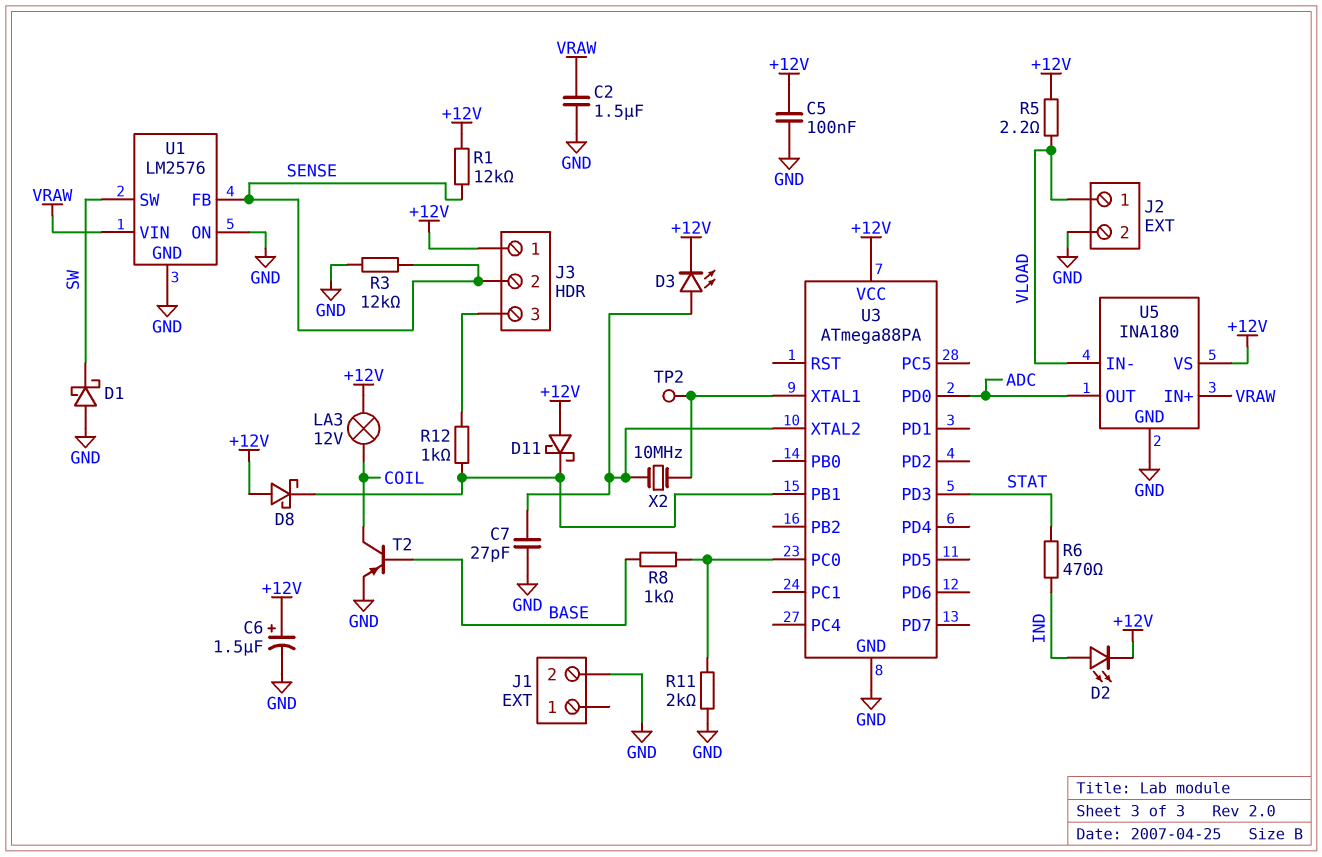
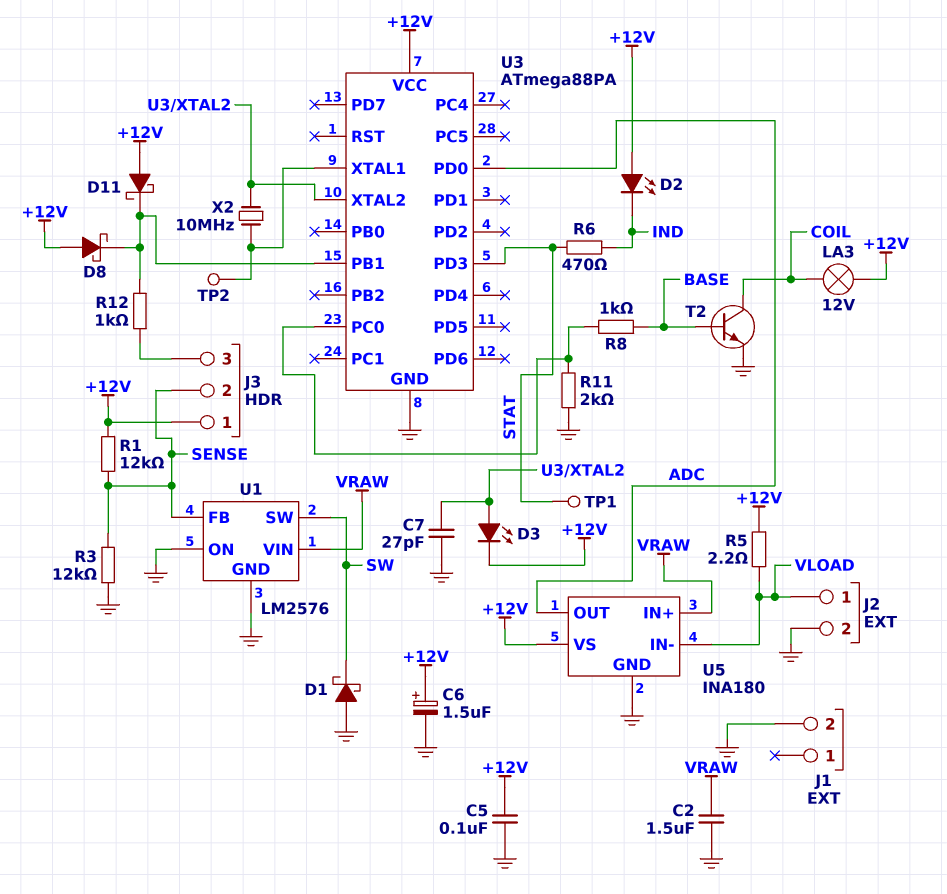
D2: LED (A IND, K +12V) -> LED (A +12V, K IND)
T2: PNP (B BASE, C COIL, E GND) -> NPN (B BASE, C COIL, E GND)
TP1: none -> test point (STAT)

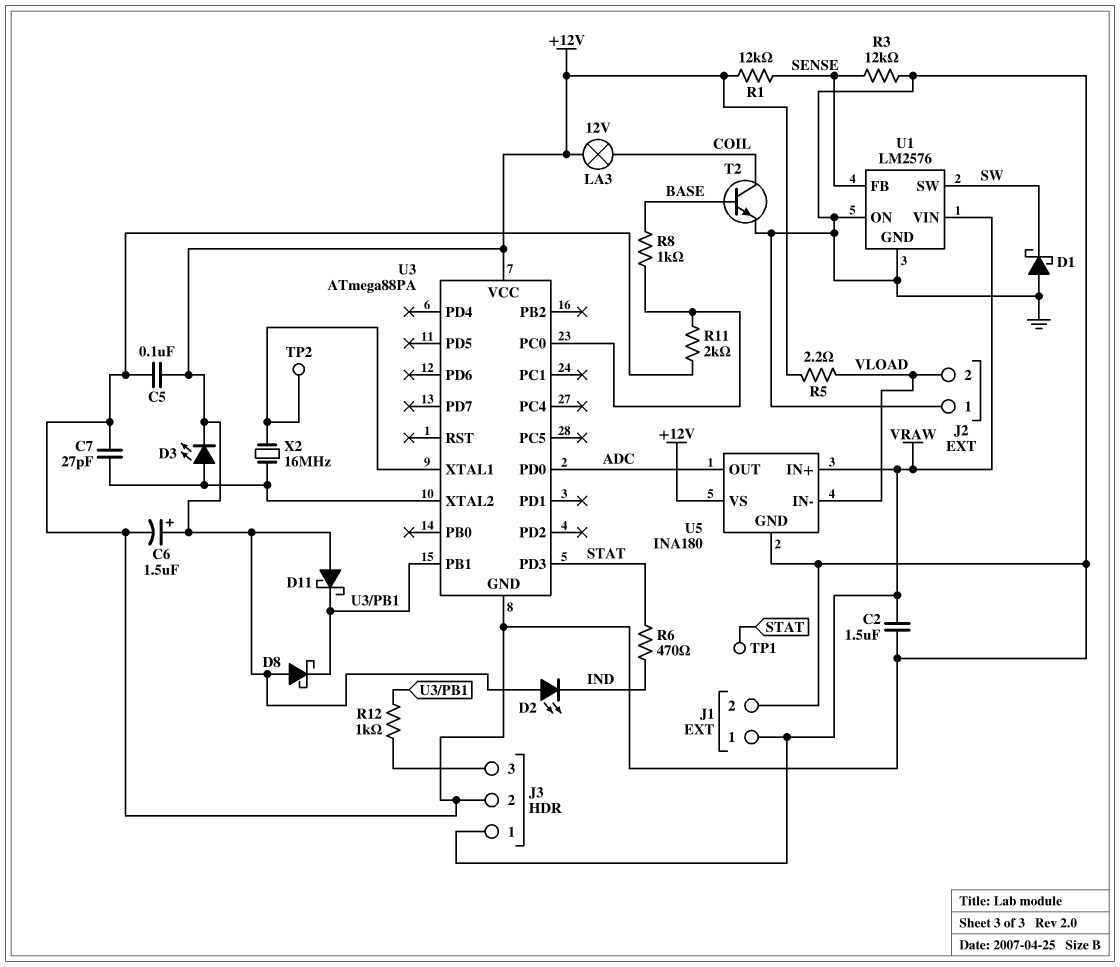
J1 pin 1: none -> VRAW
J2 pin 1: VLOAD -> GND
J2 pin 2: GND -> VLOAD
J3 pin 1: +12V -> VRAW
J3 pin 2: SENSE -> GND
X2: 10MHz (U3/XTAL1, U3/XTAL2) -> 16MHz (U3/XTAL1, U3/XTAL2)

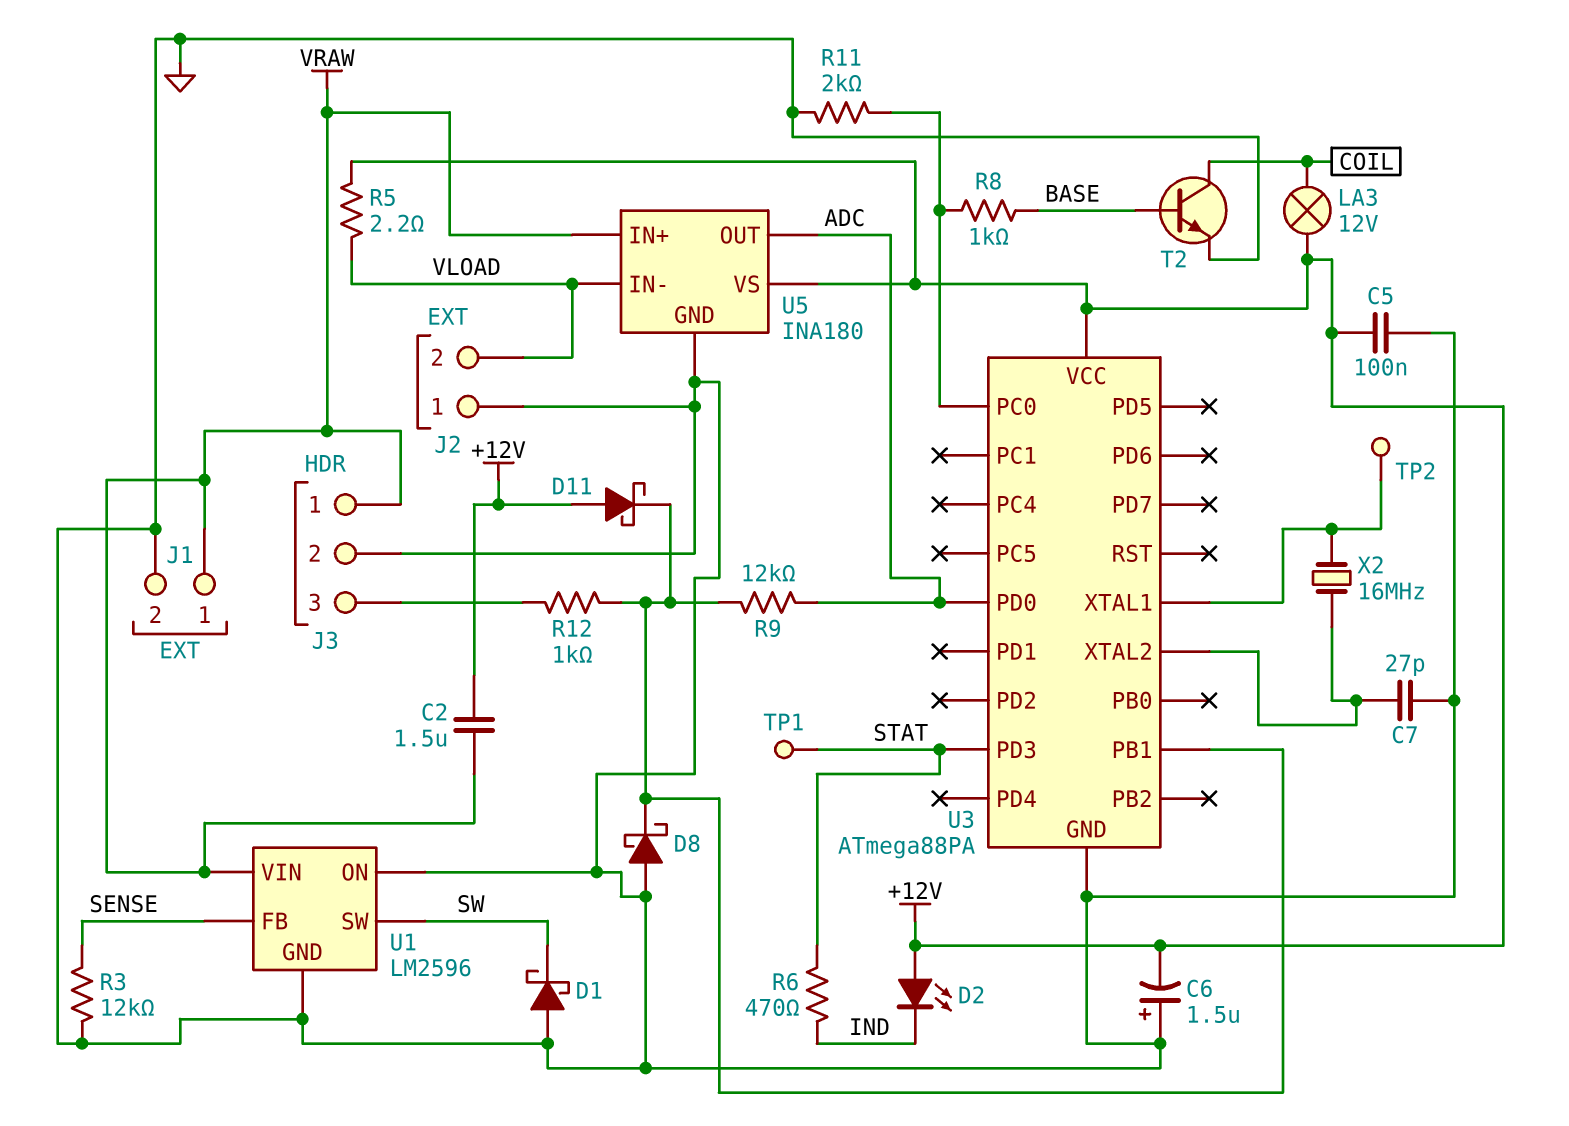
C2: 1.5uF (GND, VRAW) -> 1.5uF (+12V, VRAW)
C6: 1.5uF (plus +12V, minus GND) -> 1.5uF (plus GND, minus +12V)
D3: LED (A U3/XTAL2, K +12V) -> none
D8: schottky (A +12V, K U3/PB1) -> schottky (A GND, K U3/PB1)
R1: 12k (+12V, SENSE) -> none
R9: none -> 12k (ADC, U3/PB1)
U1: LM2576 -> LM2596

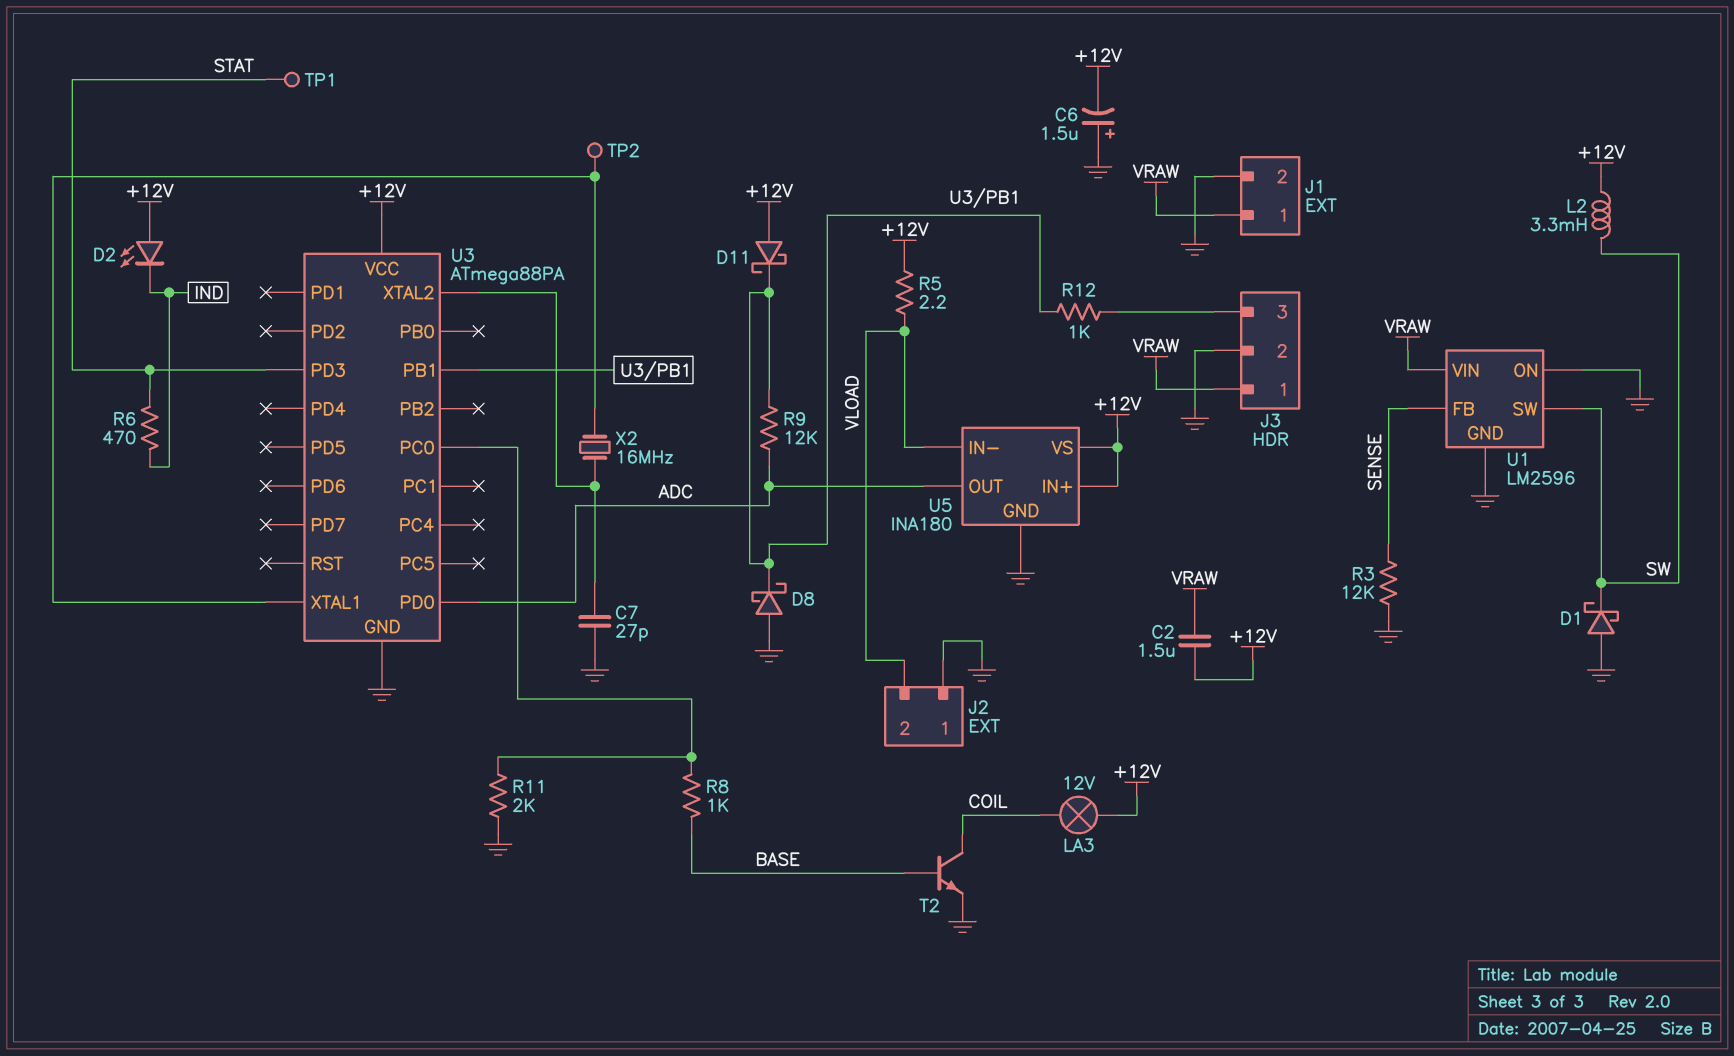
C5: 100nF (+12V, GND) -> none
L2: none -> 3.3mH (+12V, SW)
U5 pin IN+: VRAW -> +12V

